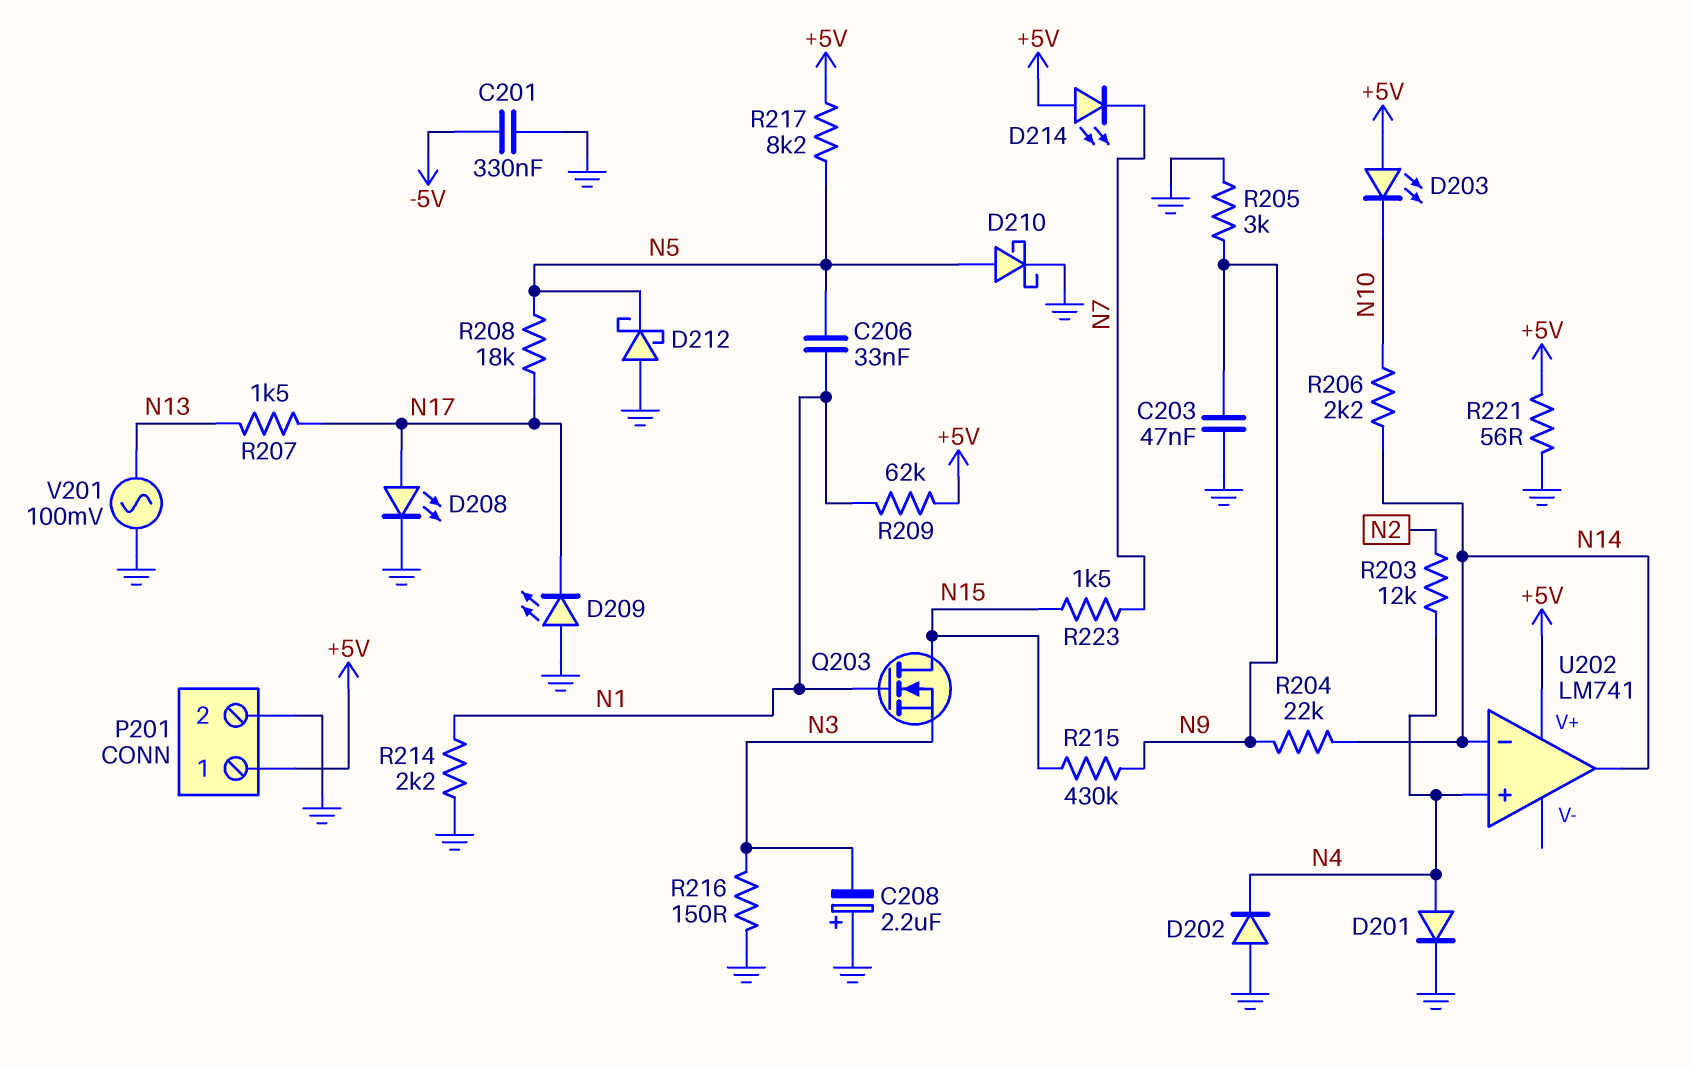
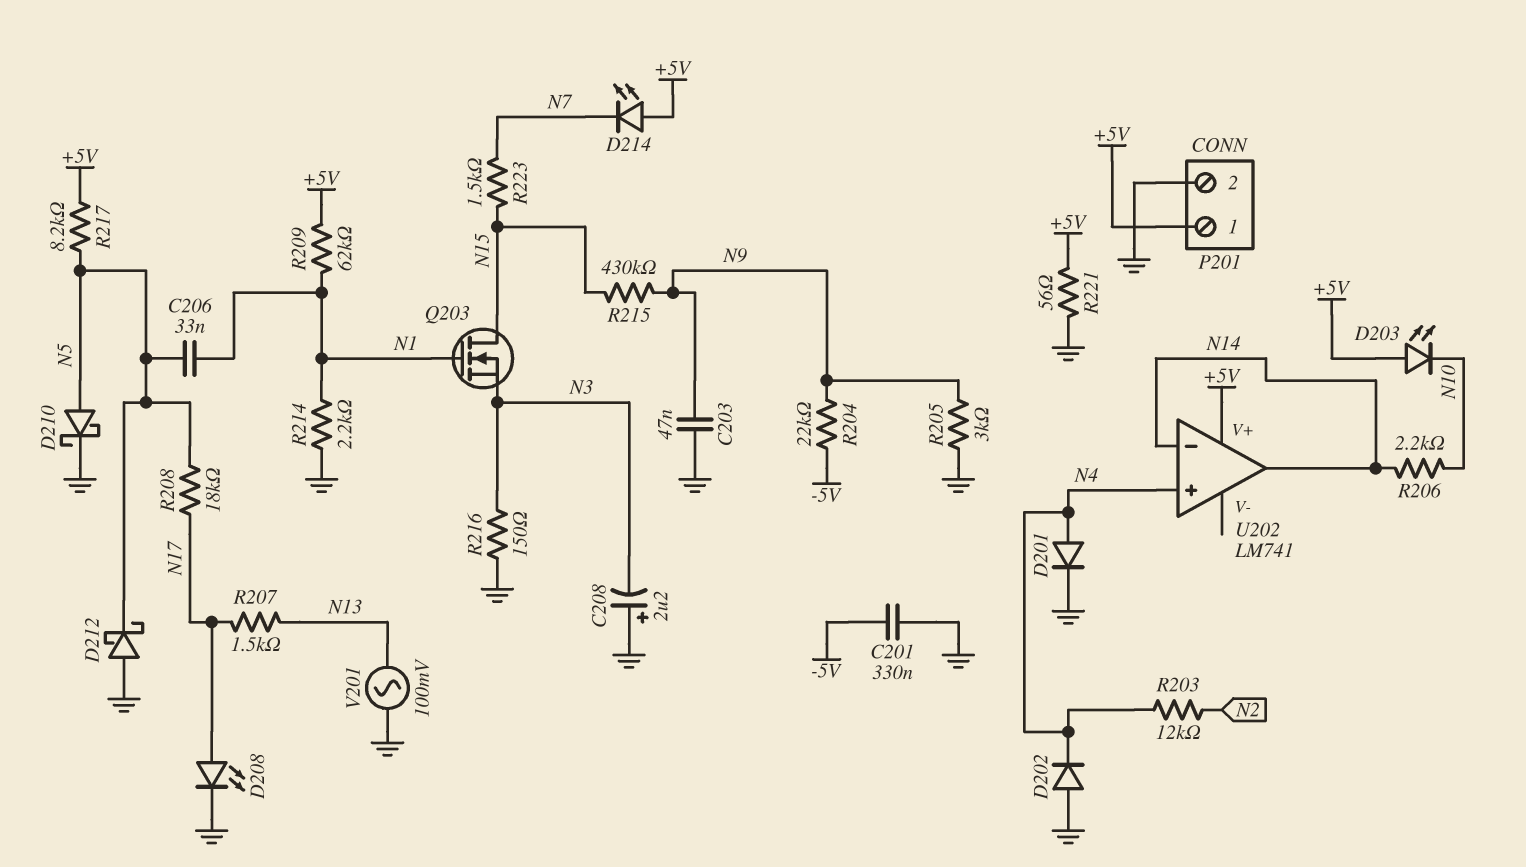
D209: LED (A GND, K N17) -> none
R204: 22k (N9, N14) -> 22k (-5V, N9)

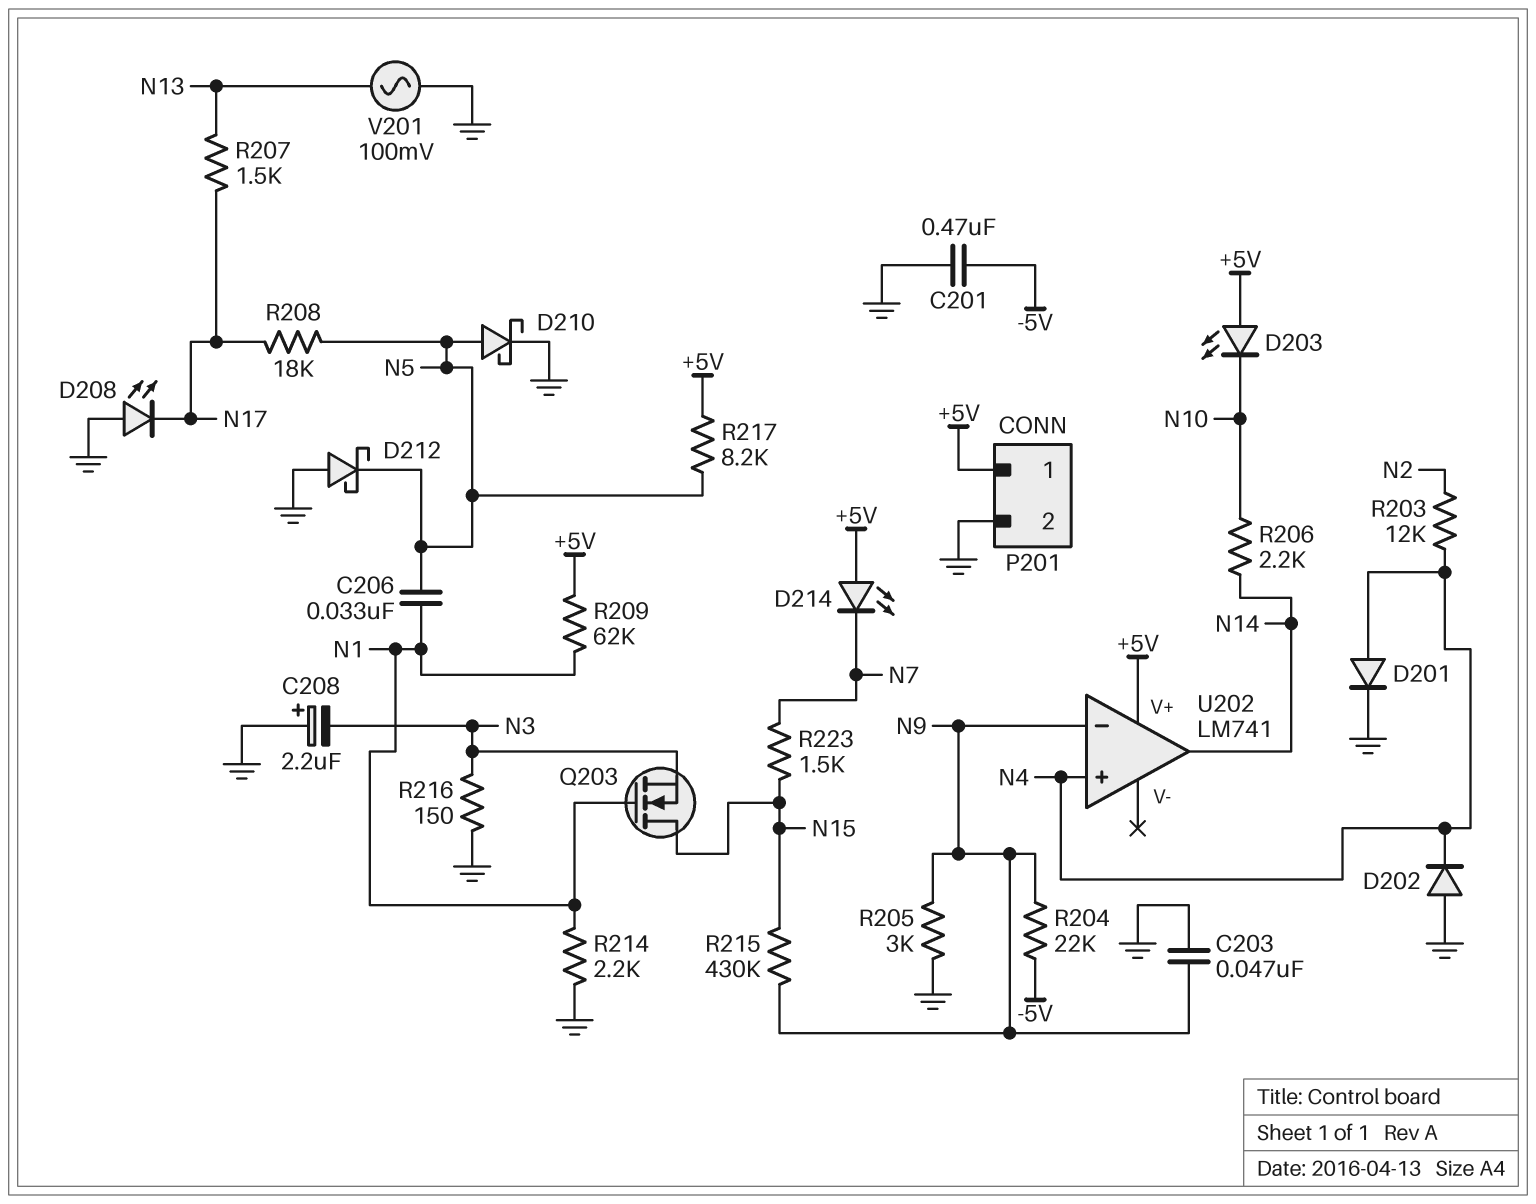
C201: 330nF (-5V, GND) -> 470nF (-5V, GND)
D208: LED (A N17, K GND) -> LED (A GND, K N17)
R221: 56 (+5V, GND) -> none
U202 pin in-: N14 -> N9

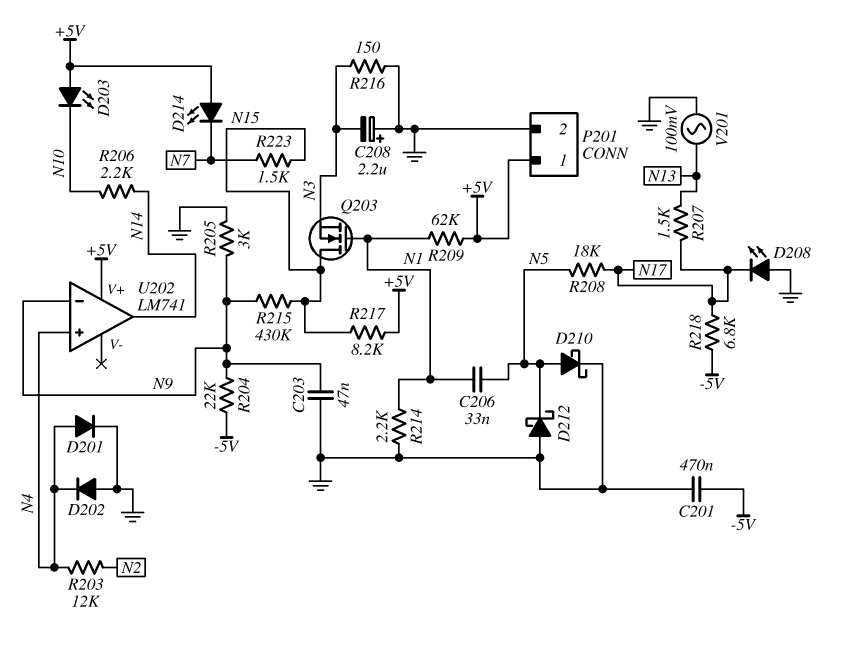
R217: 8.2k (+5V, N5) -> 8.2k (+5V, N15)
R218: none -> 6.8k (-5V, N17)

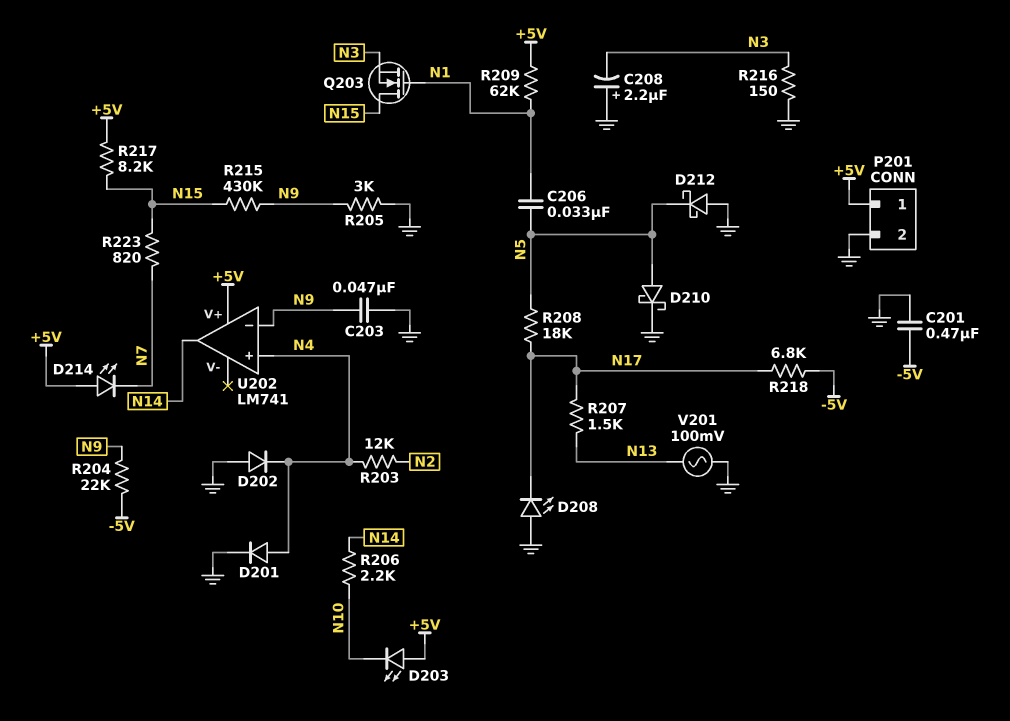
R214: 2.2k (GND, N1) -> none
R223: 1.5k (N7, N15) -> 820 (N7, N15)

